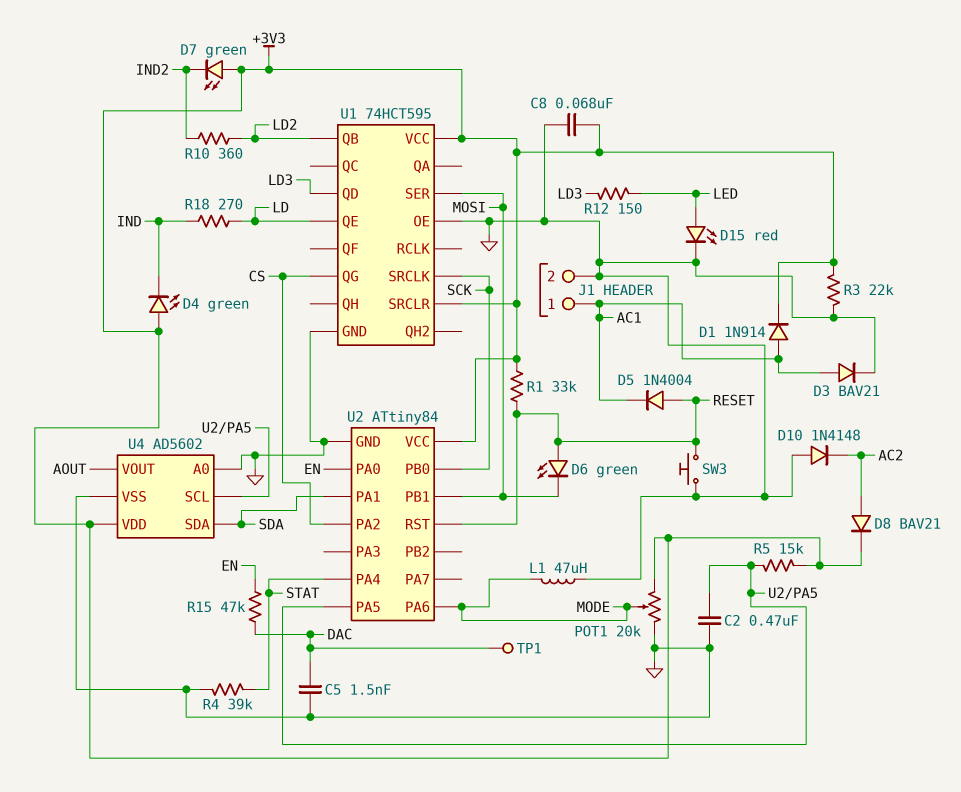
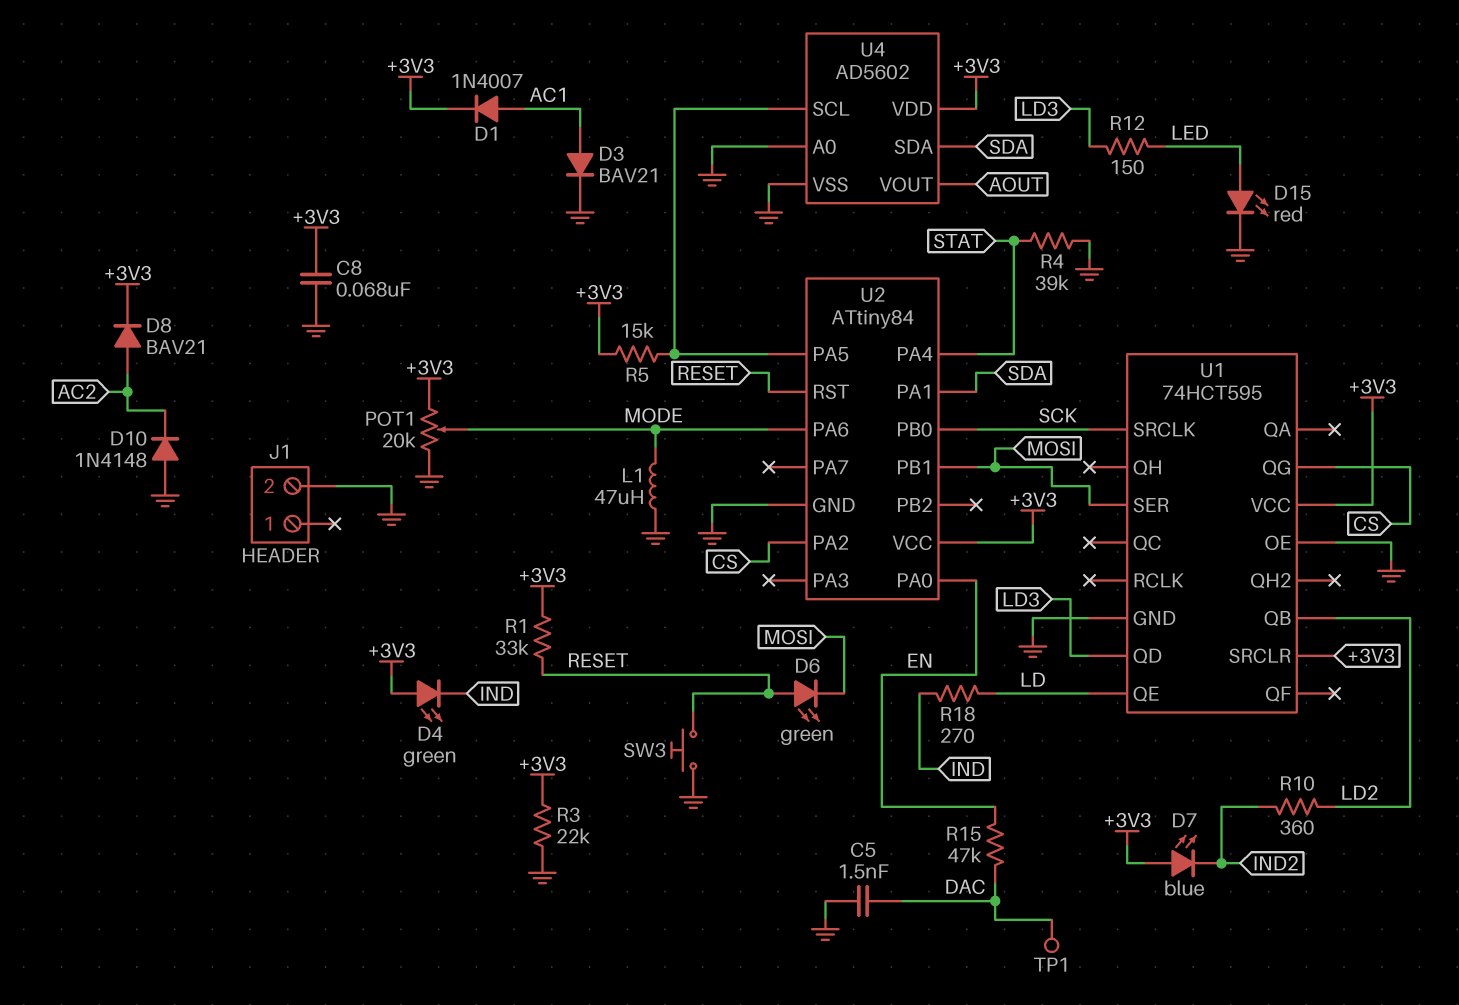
C2: 470nF (GND, U2/PA5) -> none
D1: diode 1N914 (A AC1, K +3V3) -> diode 1N4007 (A AC1, K +3V3)
D5: diode 1N4004 (A RESET, K AC1) -> none
D7: LED green (A +3V3, K IND2) -> LED blue (A +3V3, K IND2)
J1 pin 1: AC1 -> none

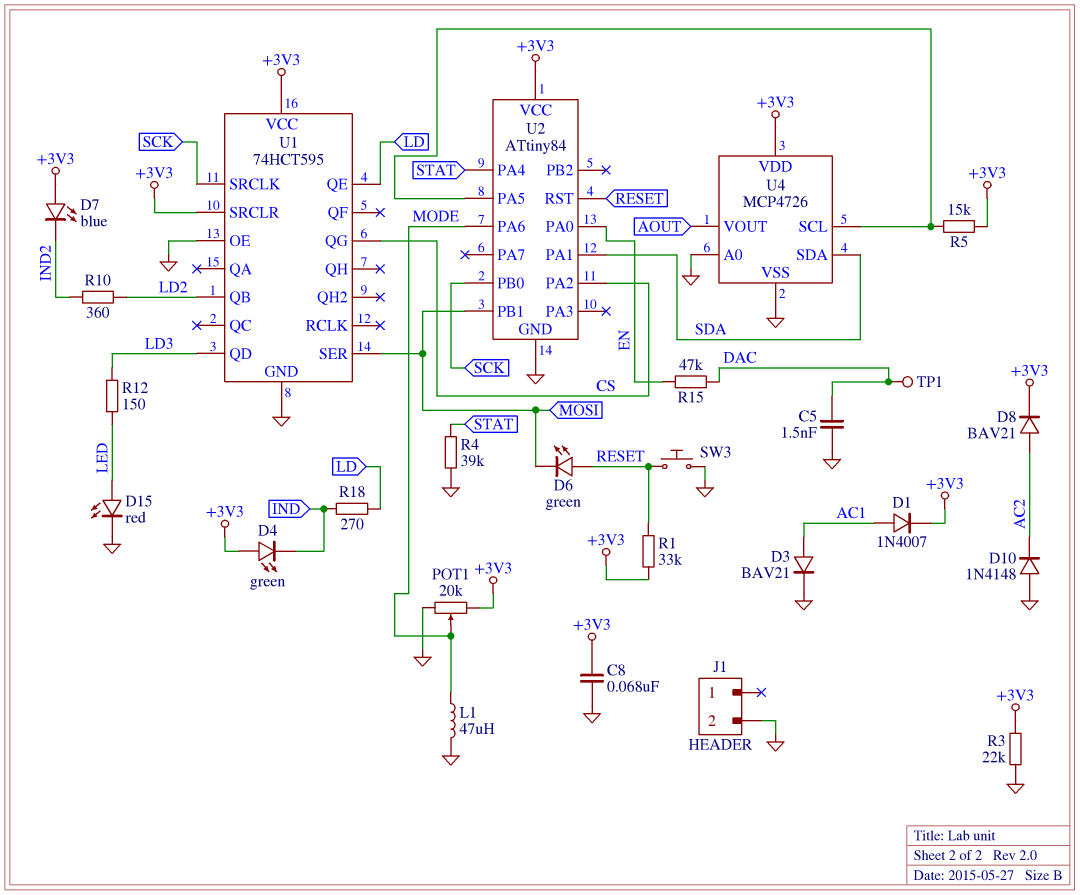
U4: AD5602 -> MCP4726

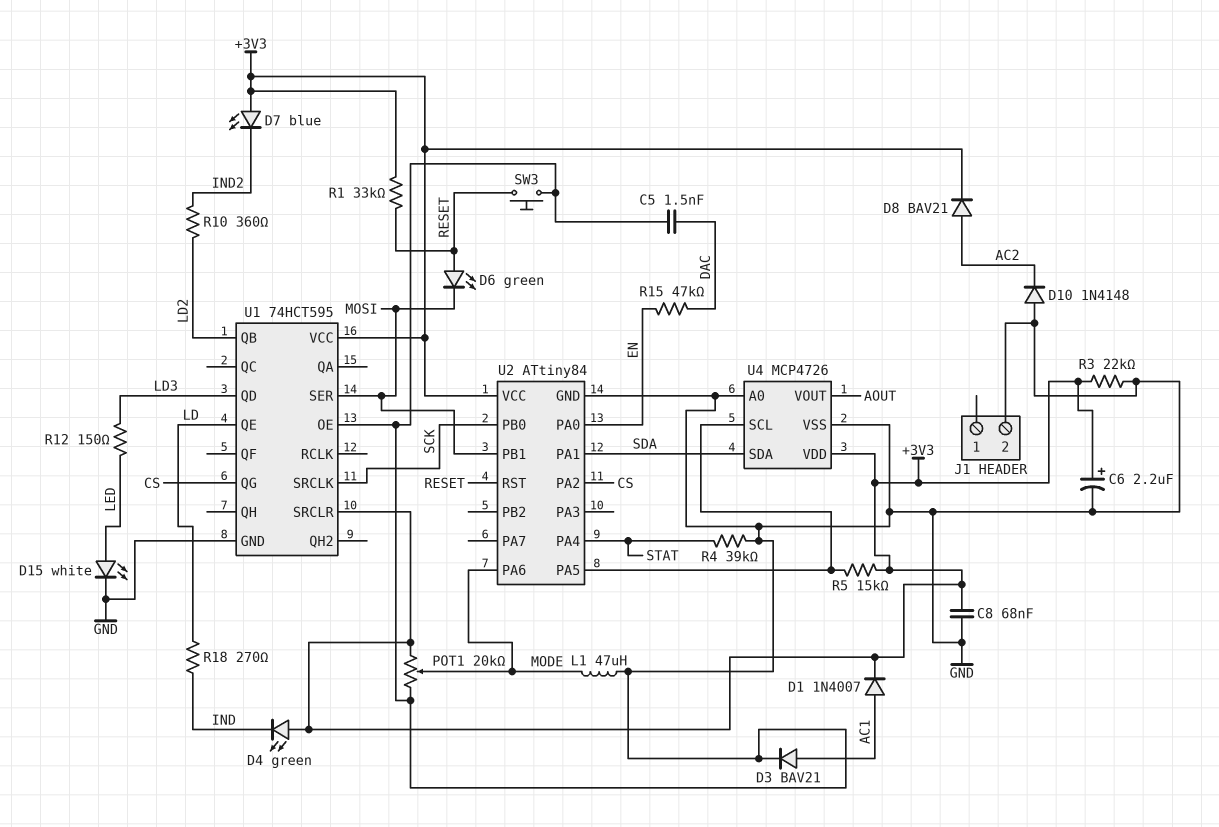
C6: none -> 2.2uF (plus +3V3, minus GND)
D15: LED red (A LED, K GND) -> LED white (A LED, K GND)
TP1: test point (DAC) -> none

